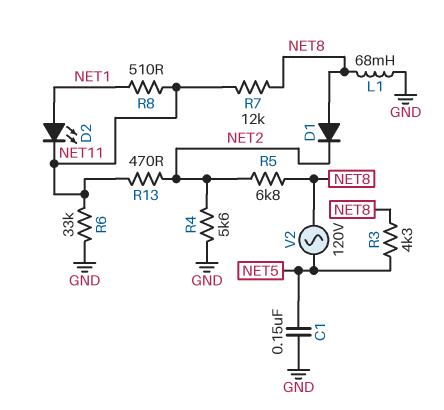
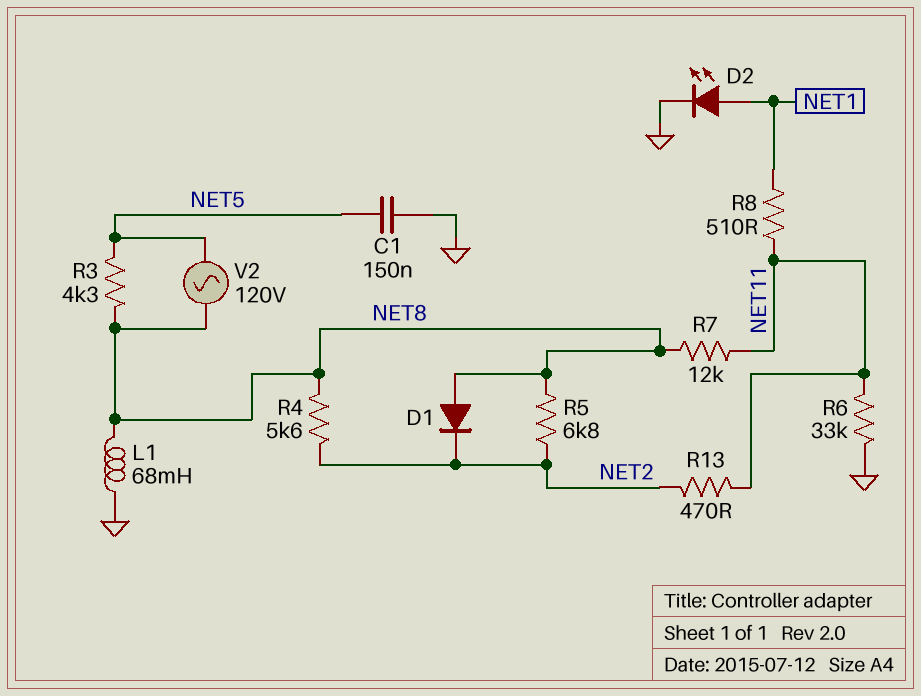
D2: LED (A NET1, K NET11) -> LED (A NET1, K GND)
R4: 5.6k (GND, NET2) -> 5.6k (NET2, NET8)

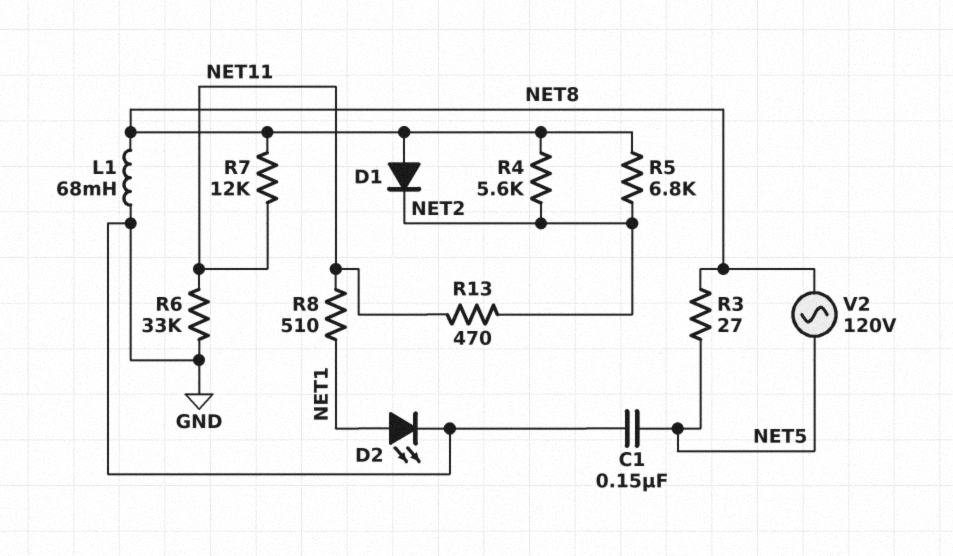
R3: 4.3k (NET5, NET8) -> 27 (NET5, NET8)

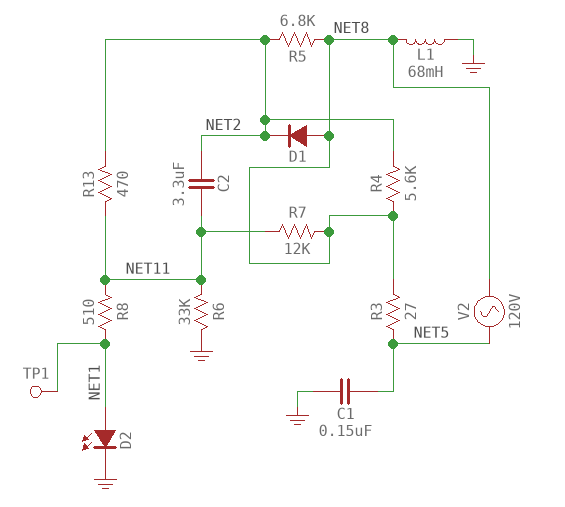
C2: none -> 3.3uF (NET2, NET11)
TP1: none -> test point (NET1)

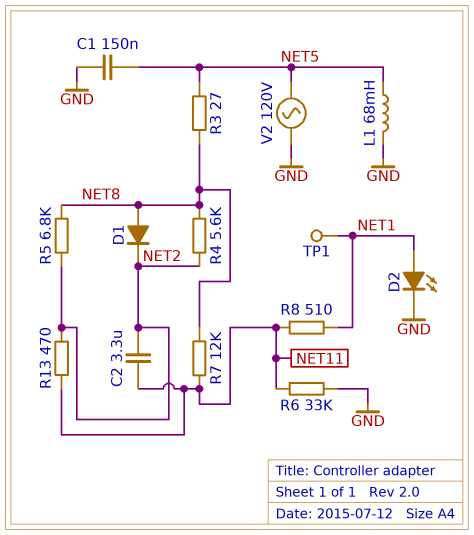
L1: 68mH (GND, NET8) -> 68mH (GND, NET5)
V2: AC 120V (NET5, NET8) -> AC 120V (GND, NET5)

